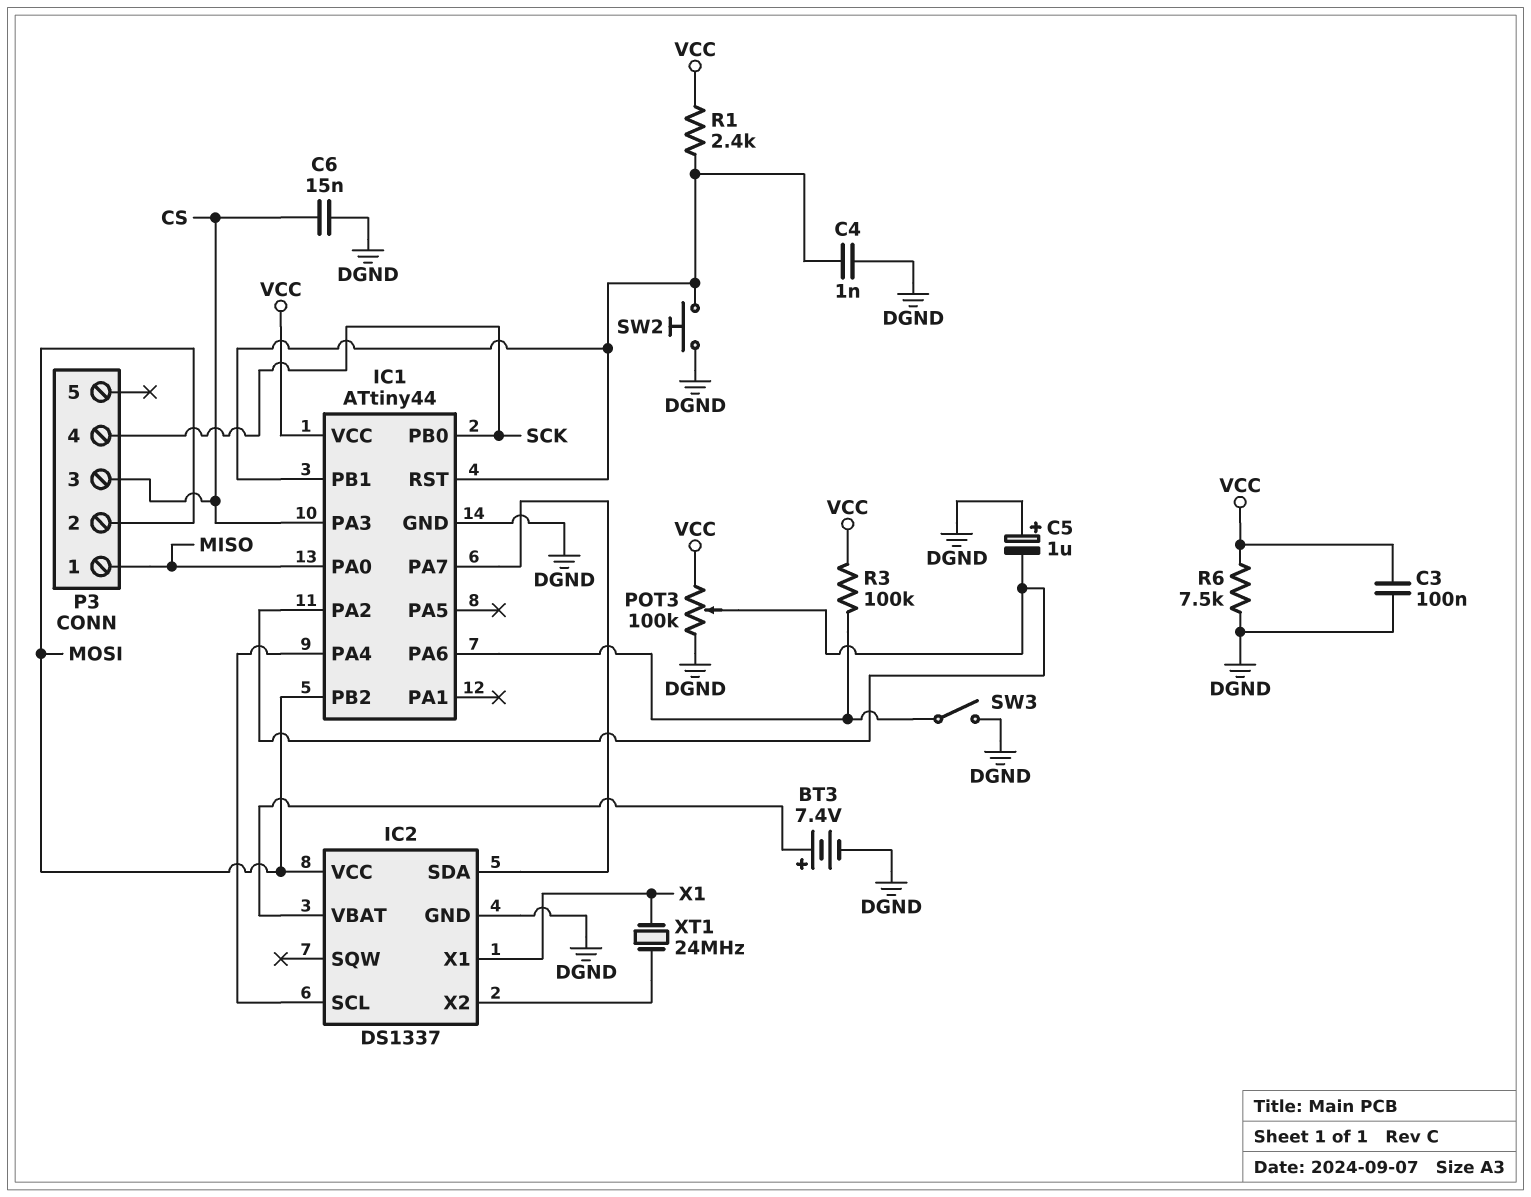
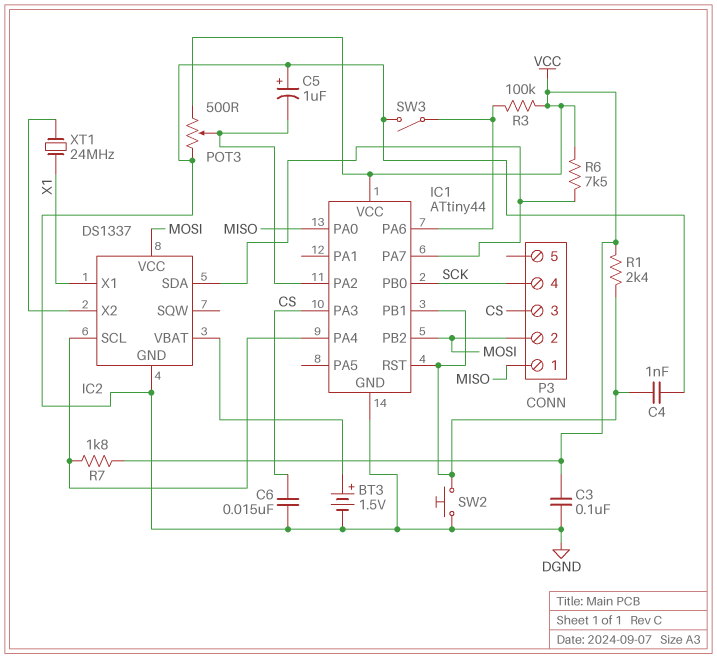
BT3: 7.4V (plus IC2/VBAT, minus DGND) -> 1.5V (plus IC2/VBAT, minus DGND)
POT3: 100k (DGND, VCC, wiper IC1/PA2) -> 500 (DGND, VCC, wiper IC1/PA2)
R6: 7.5k (DGND, VCC) -> 7.5k (IC1/PA7, VCC)
R7: none -> 1.8k (IC1/PA4, VCC)

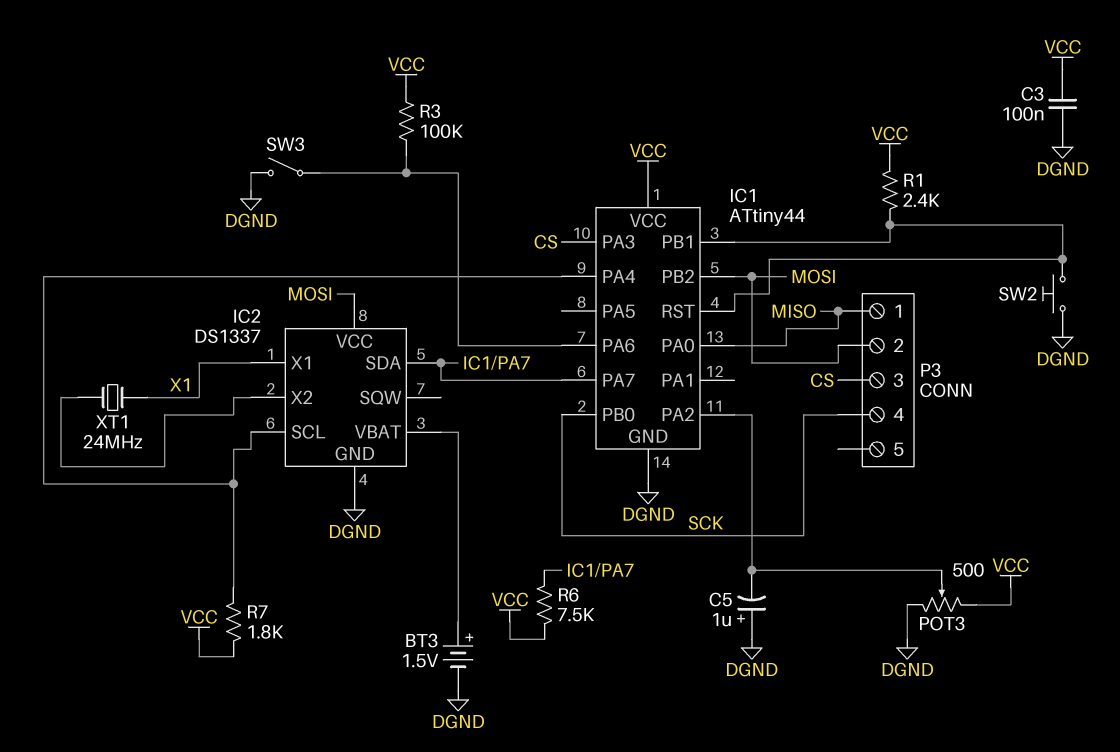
C4: 1nF (DGND, IC1/PB1) -> none
C6: 15nF (CS, DGND) -> none

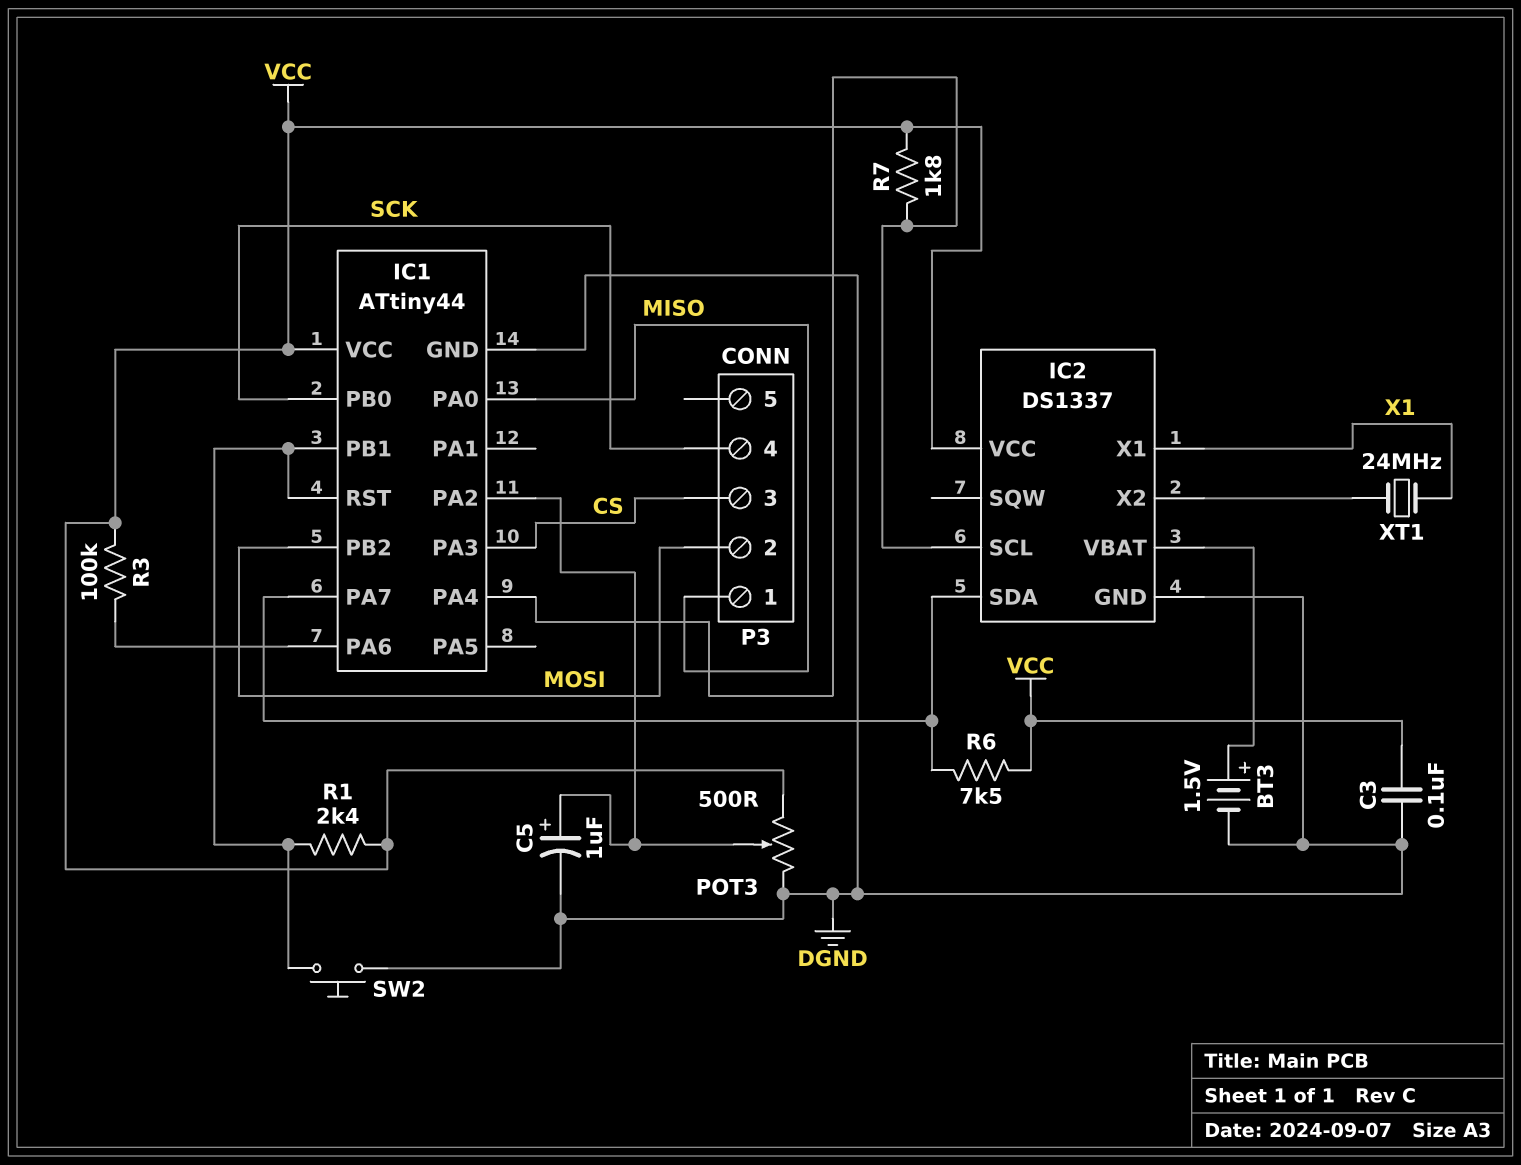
C5: 1uF (plus DGND, minus IC1/PA2) -> 1uF (plus IC1/PA2, minus DGND)
IC2 pin VCC: MOSI -> VCC
SW3: switch (DGND, IC1/PA6) -> none

